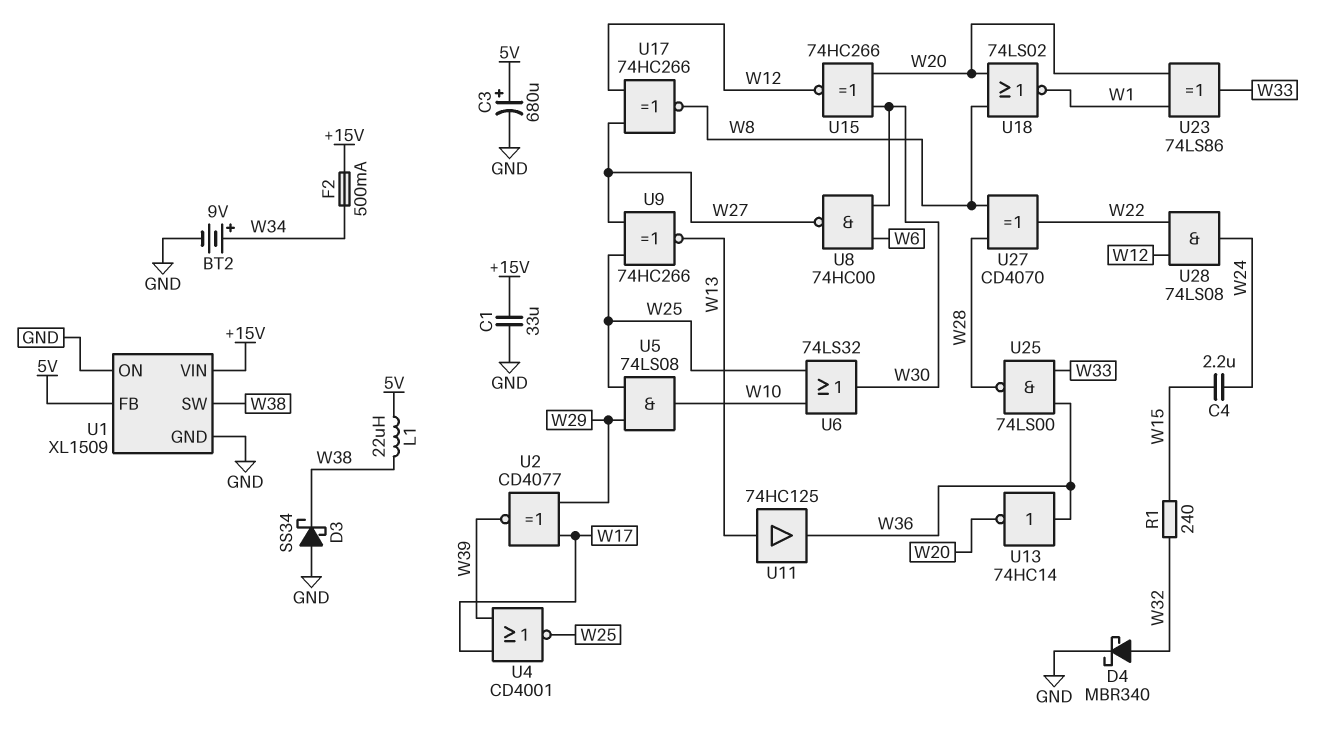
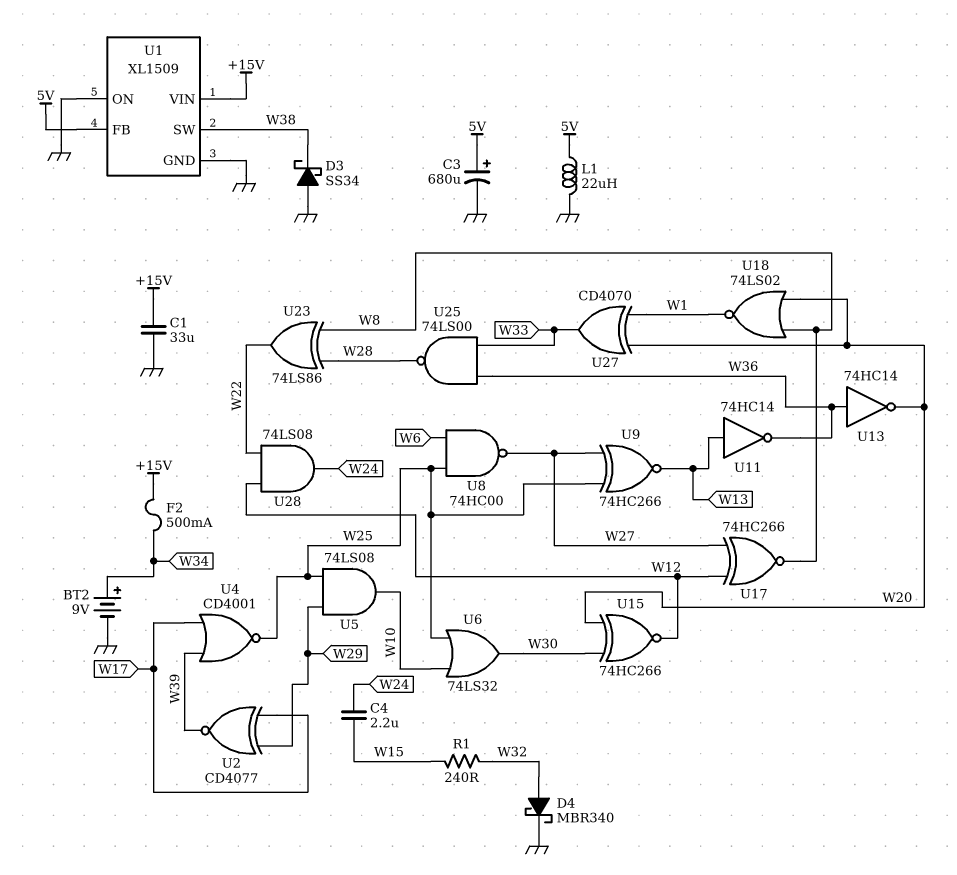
L1: 22uH (5V, W38) -> 22uH (5V, GND)
U8: NAND 74HC00 (in W6, in W30, out W27) -> NAND 74HC00 (in W6, in W25, out W27)
U11: buffer 74HC125 (in W13, out W36) -> NOT 74HC14 (in W13, out W36)
U23: XOR 74LS86 (in W1, in W20, out W33) -> XOR 74LS86 (in W8, in W28, out W22)
U27: XOR CD4070 (in W8, in W28, out W22) -> XOR CD4070 (in W1, in W20, out W33)

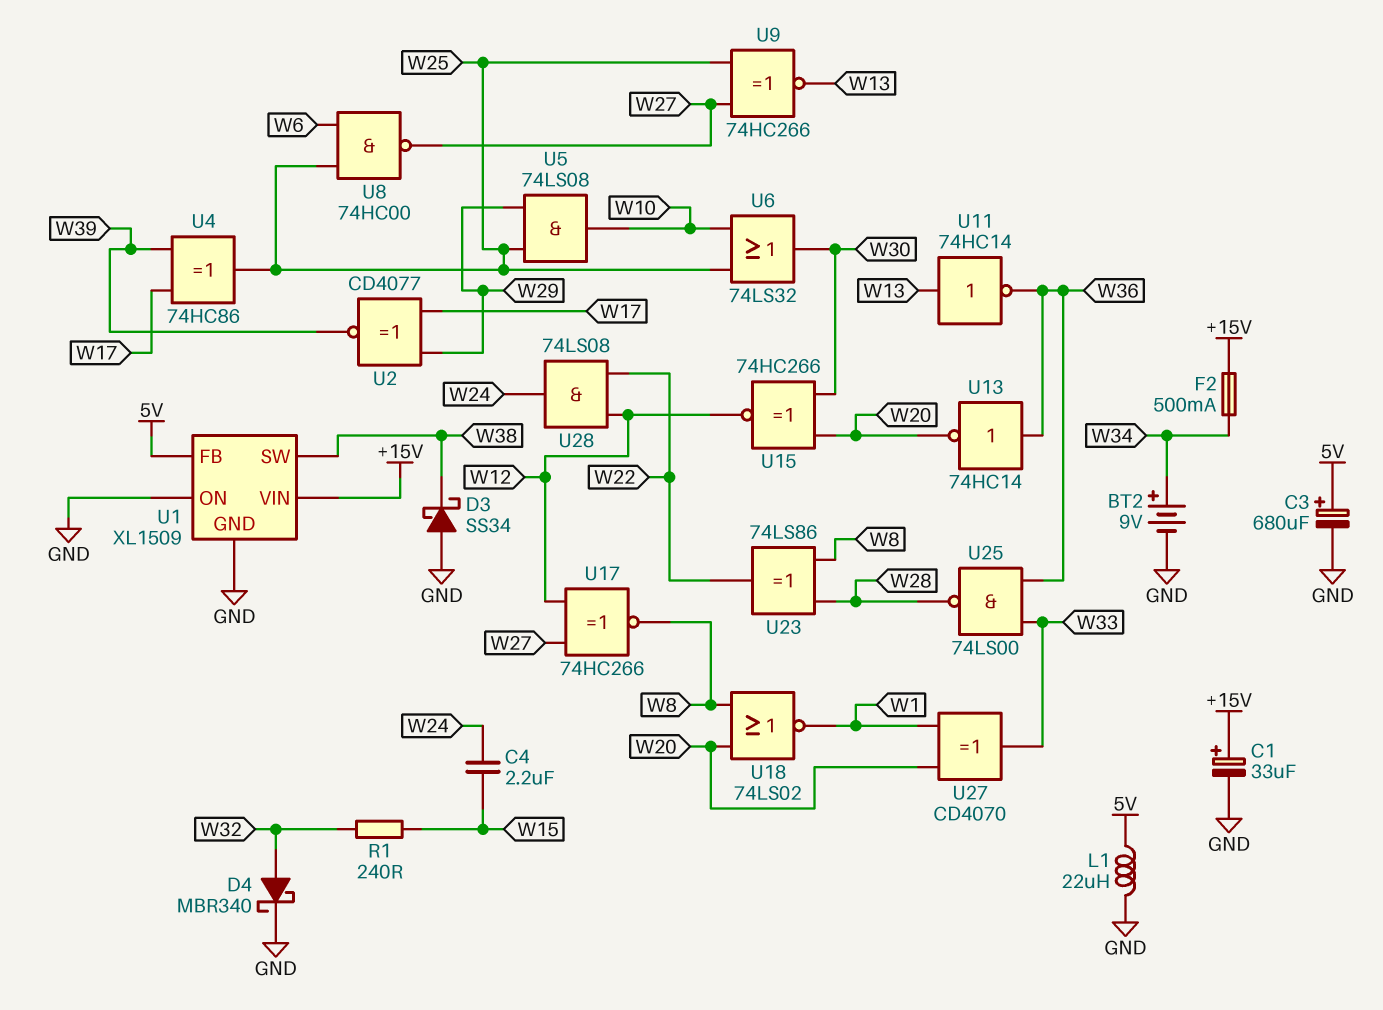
C1: 33uF (+15V, GND) -> 33uF (plus +15V, minus GND)
U4: NOR CD4001 (in W17, in W39, out W25) -> XOR 74HC86 (in W17, in W39, out W25)

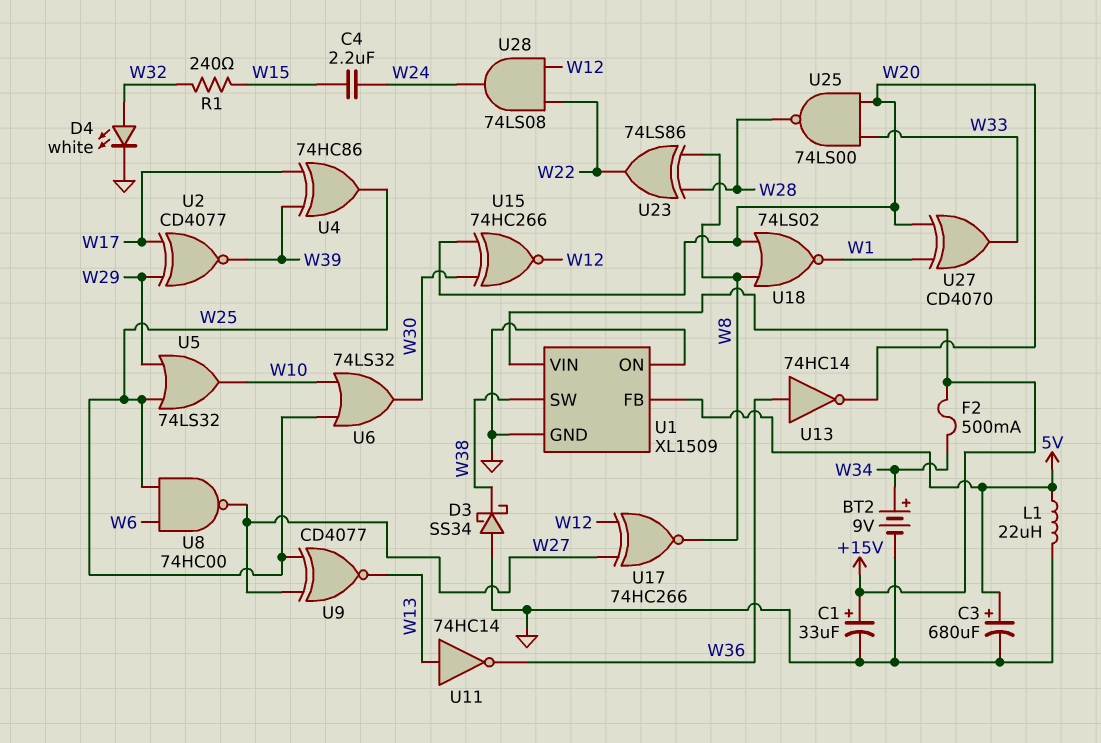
D4: schottky MBR340 (A W32, K GND) -> LED white (A W32, K GND)
U5: AND 74LS08 (in W25, in W29, out W10) -> OR 74LS32 (in W25, in W29, out W10)
U9: XNOR 74HC266 (in W25, in W27, out W13) -> XNOR CD4077 (in W25, in W27, out W13)
U25: NAND 74LS00 (in W33, in W36, out W28) -> NAND 74LS00 (in W20, in W33, out W28)

